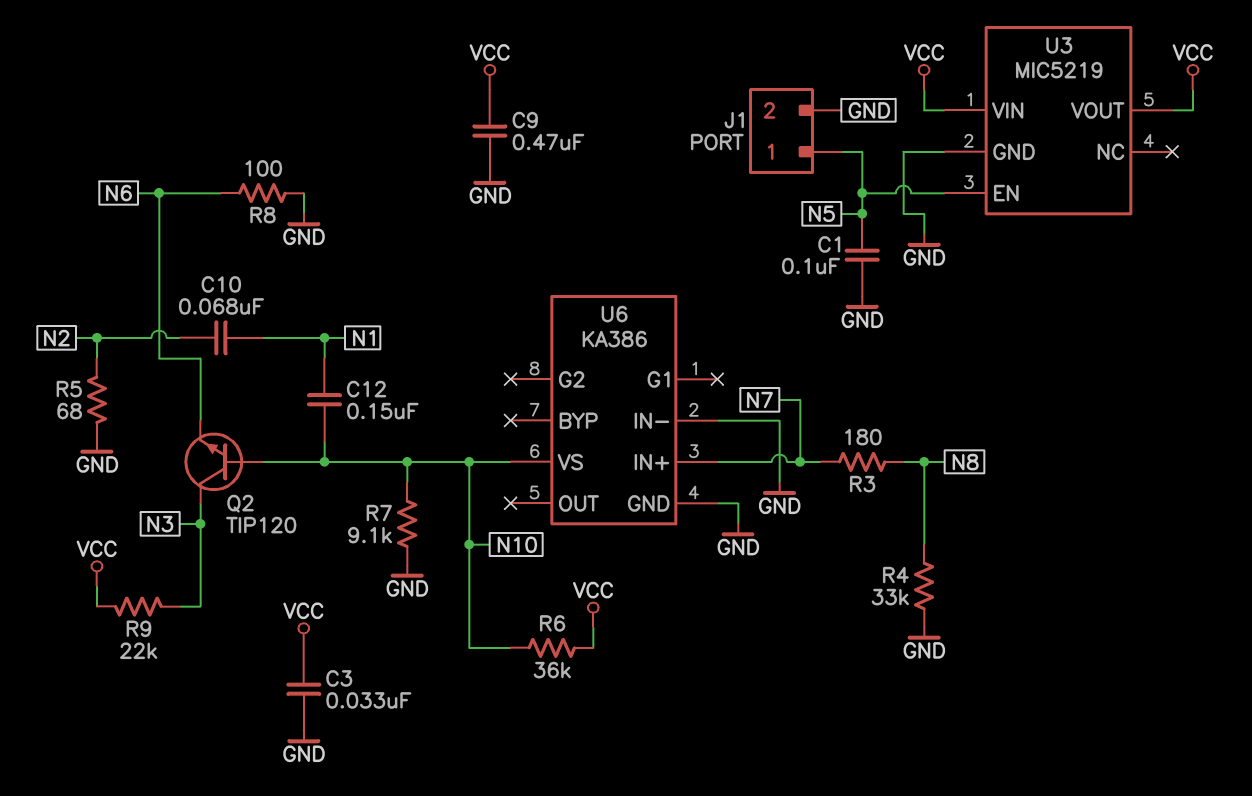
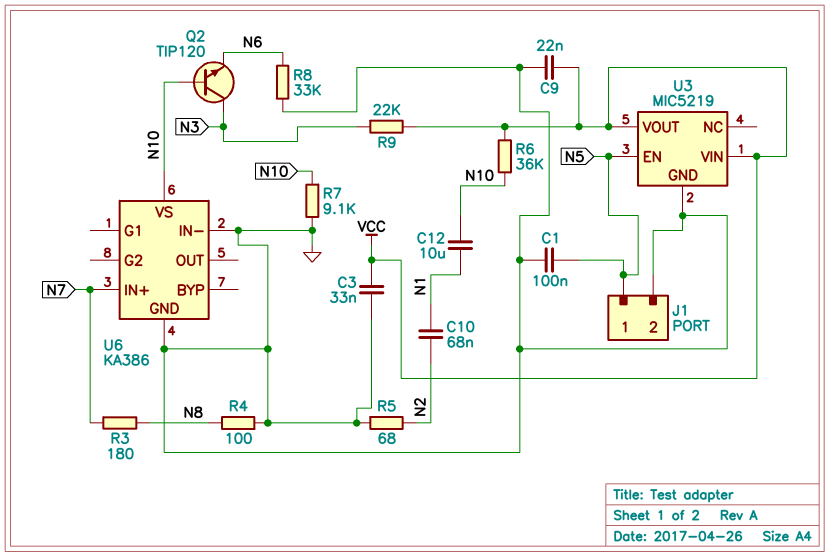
C9: 470nF (GND, VCC) -> 22nF (GND, VCC)
C12: 150nF (N1, N10) -> 10uF (N1, N10)
R4: 33k (GND, N8) -> 100 (GND, N8)
R8: 100 (GND, N6) -> 33k (GND, N6)

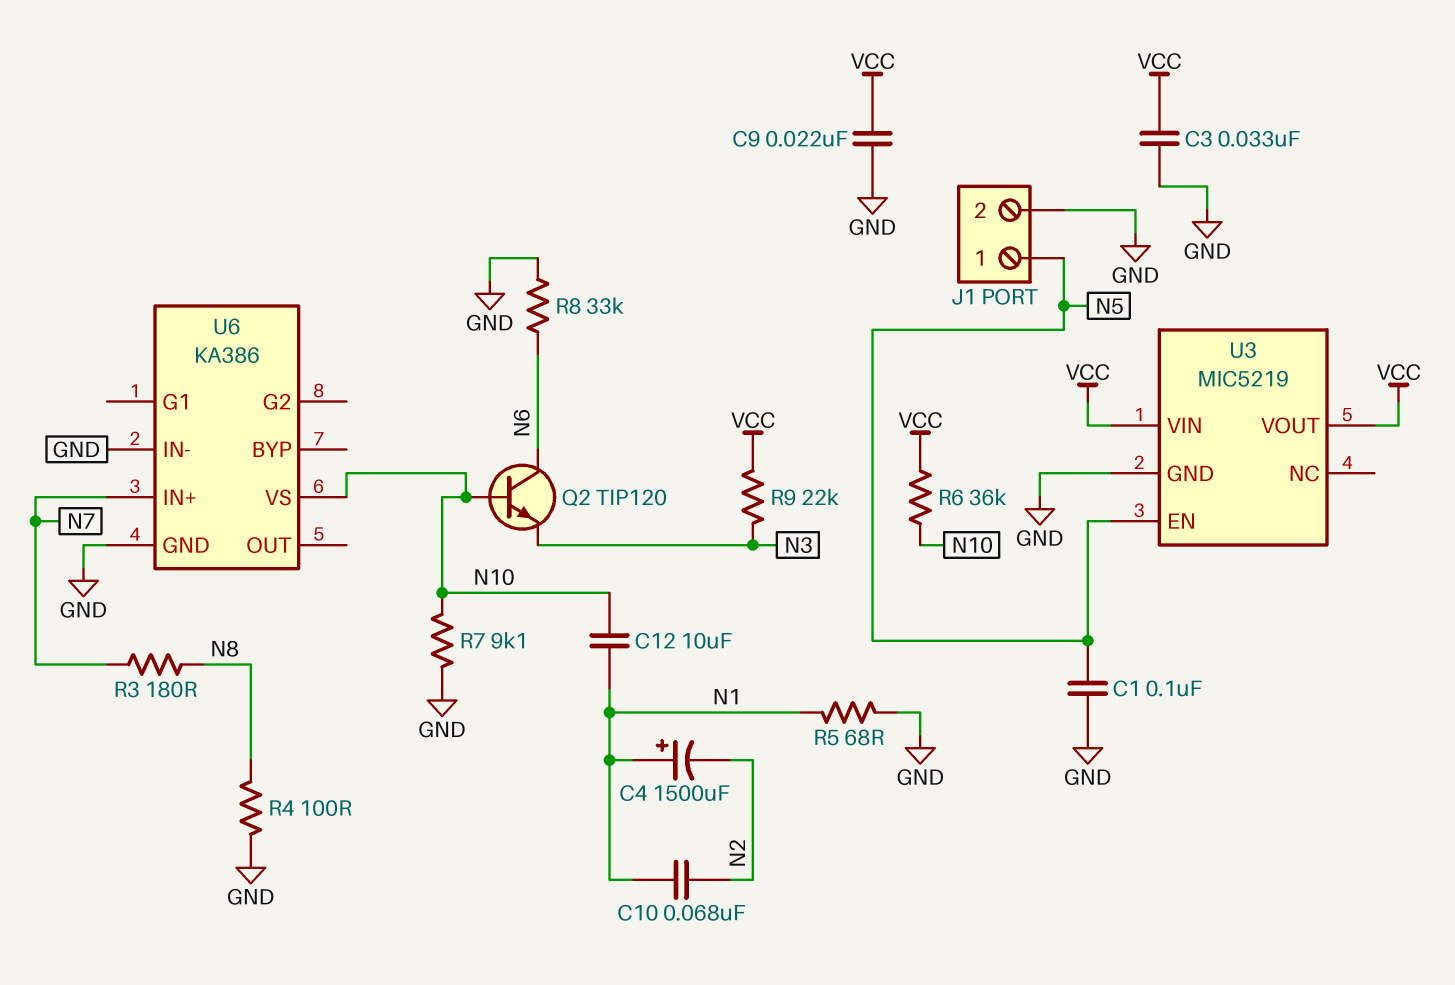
C4: none -> 1500uF (plus N1, minus N2)
Q2: NPN TIP120 (B N10, C N3, E N6) -> NPN TIP120 (B N10, C N6, E N3)
R5: 68 (GND, N2) -> 68 (GND, N1)

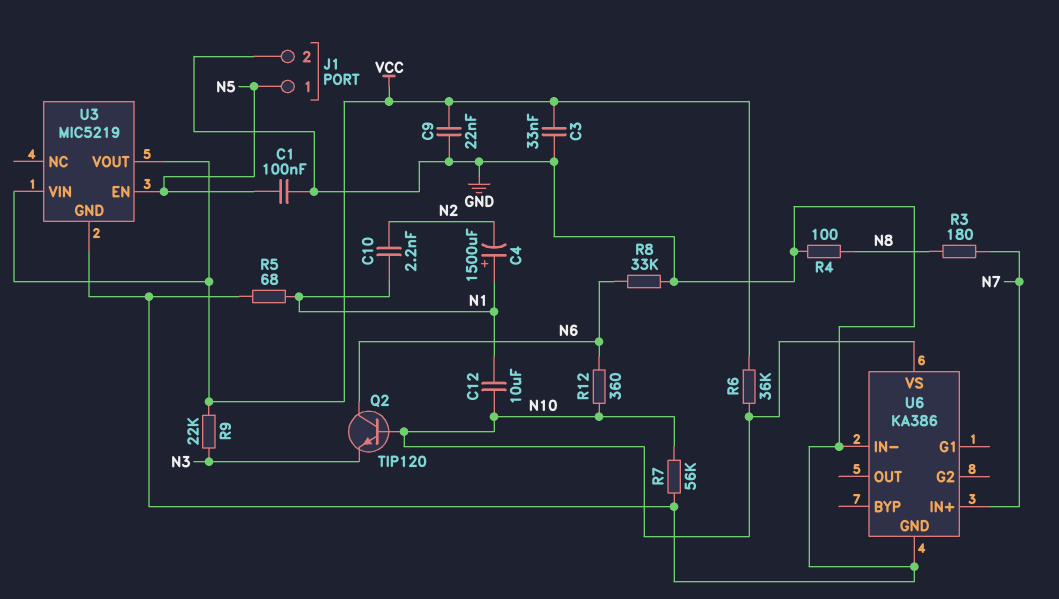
C10: 68nF (N1, N2) -> 2.2nF (N1, N2)
R7: 9.1k (GND, N10) -> 56k (GND, N10)
R12: none -> 360 (N6, N10)

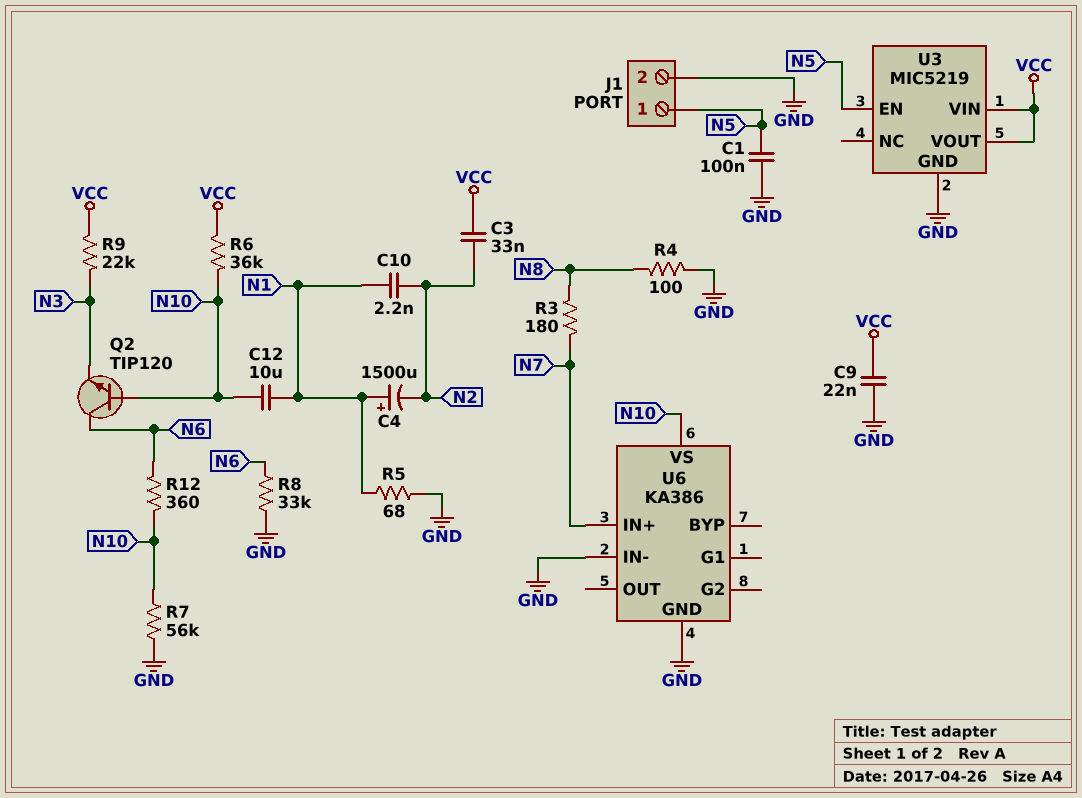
C3: 33nF (GND, VCC) -> 33nF (N2, VCC)

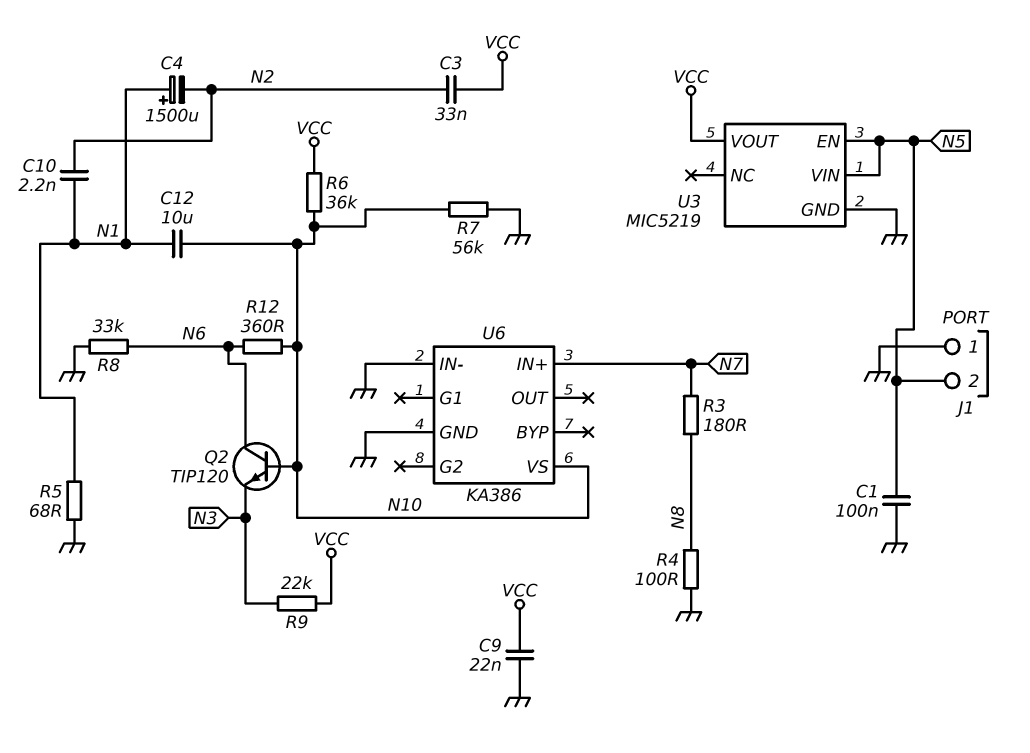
J1 pin 1: N5 -> GND
J1 pin 2: GND -> N5
U3 pin VIN: VCC -> N5

